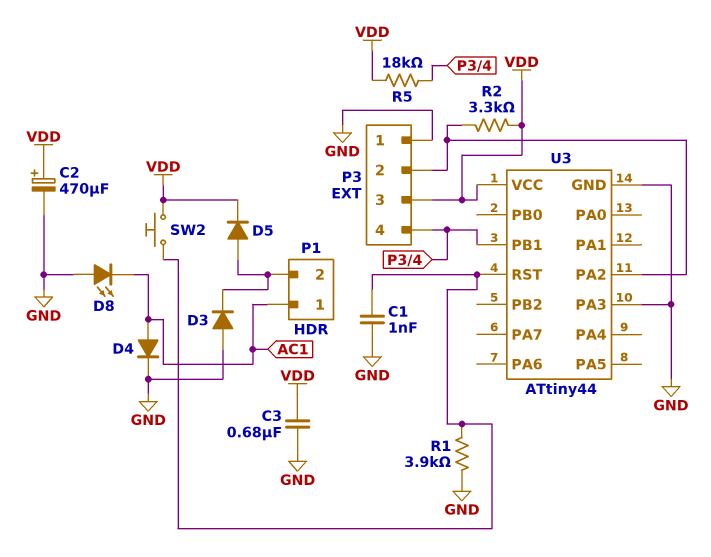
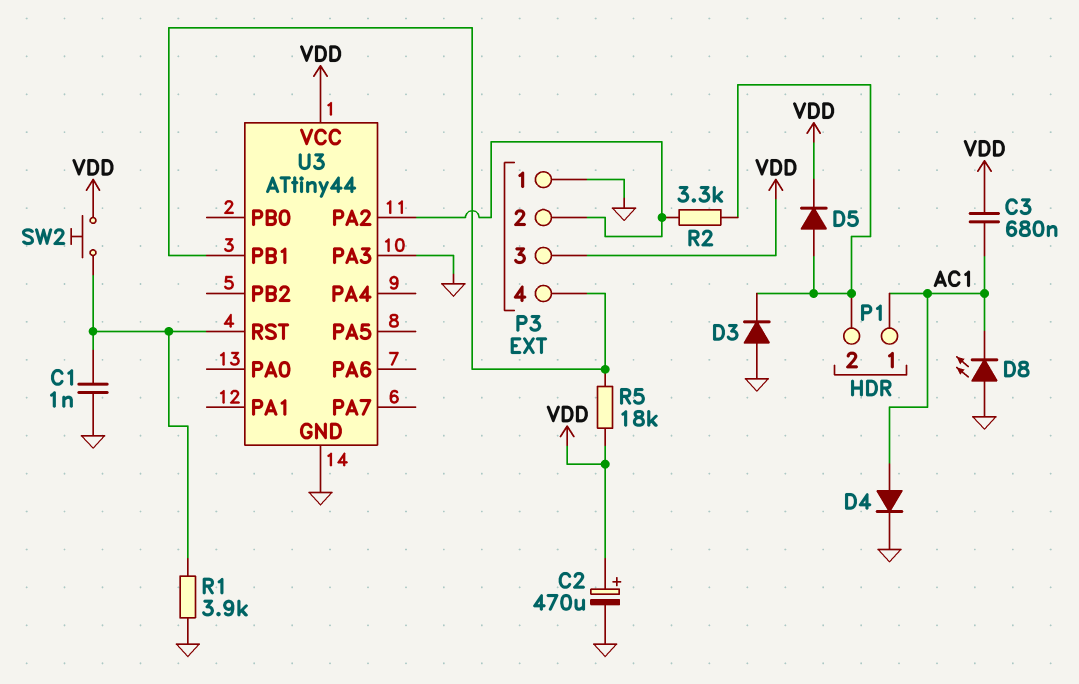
C3: 680nF (GND, VDD) -> 680nF (AC1, VDD)
R2: 3.3k (P3/2, VDD) -> 3.3k (P1/2, P3/2)

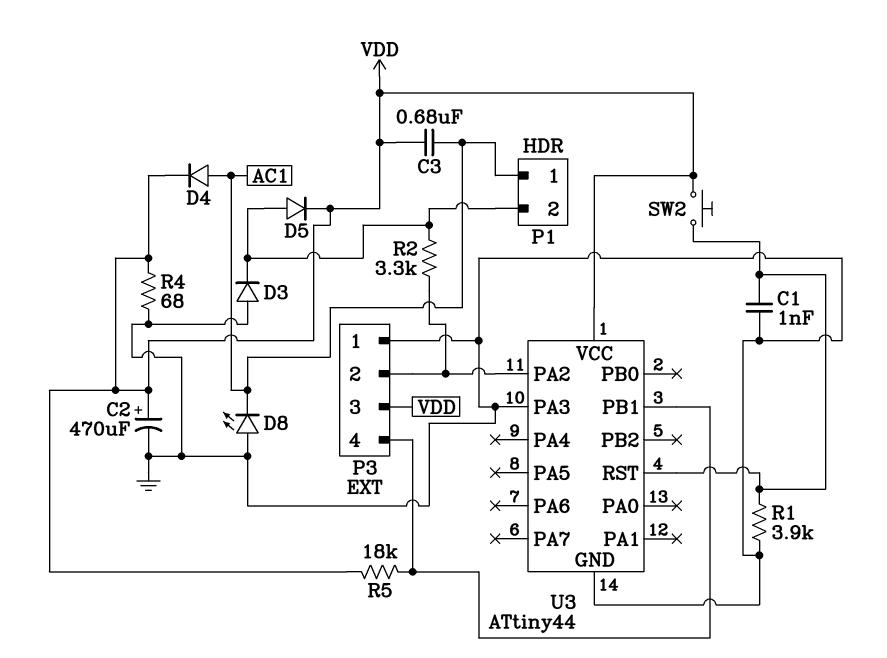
D4: diode (A AC1, K GND) -> diode (A AC1, K VDD)
R4: none -> 68 (GND, VDD)

